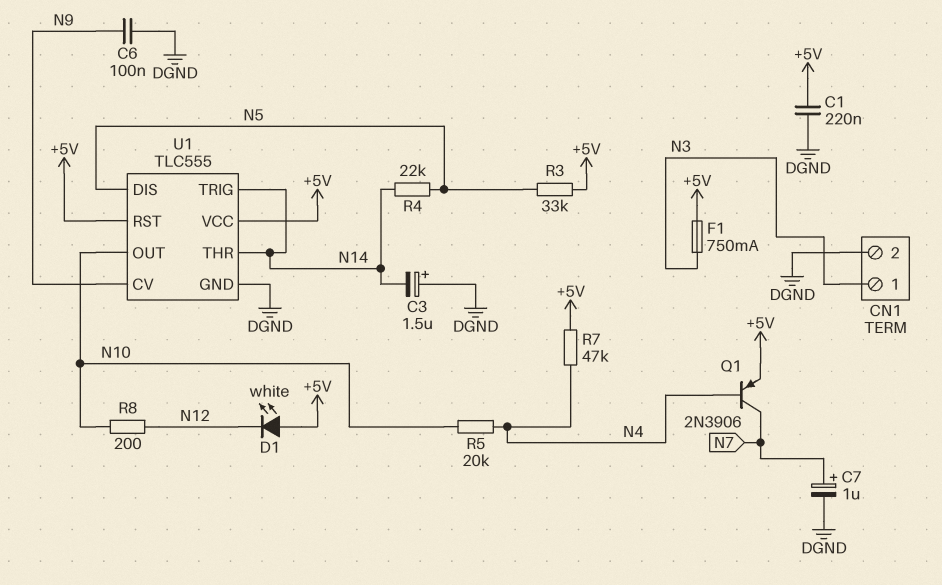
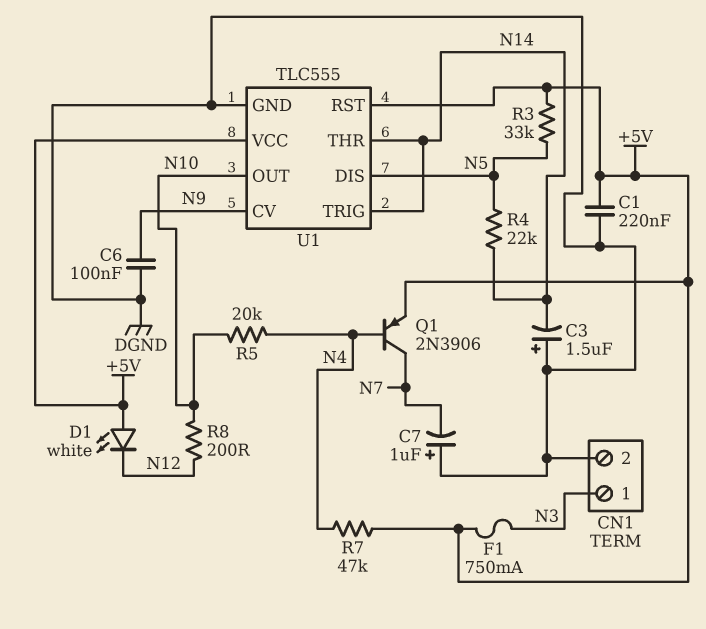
C7: 1uF (plus N7, minus DGND) -> 1uF (plus DGND, minus N7)

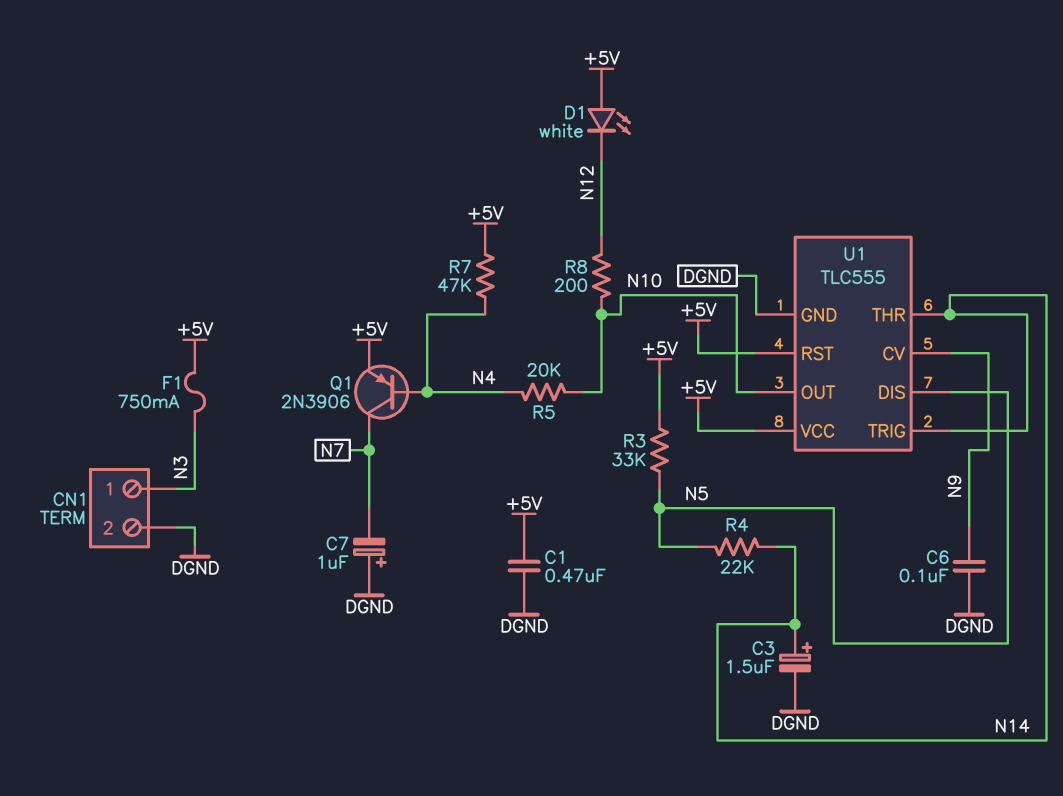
C1: 220nF (+5V, DGND) -> 470nF (+5V, DGND)
C3: 1.5uF (plus DGND, minus N14) -> 1.5uF (plus N14, minus DGND)

